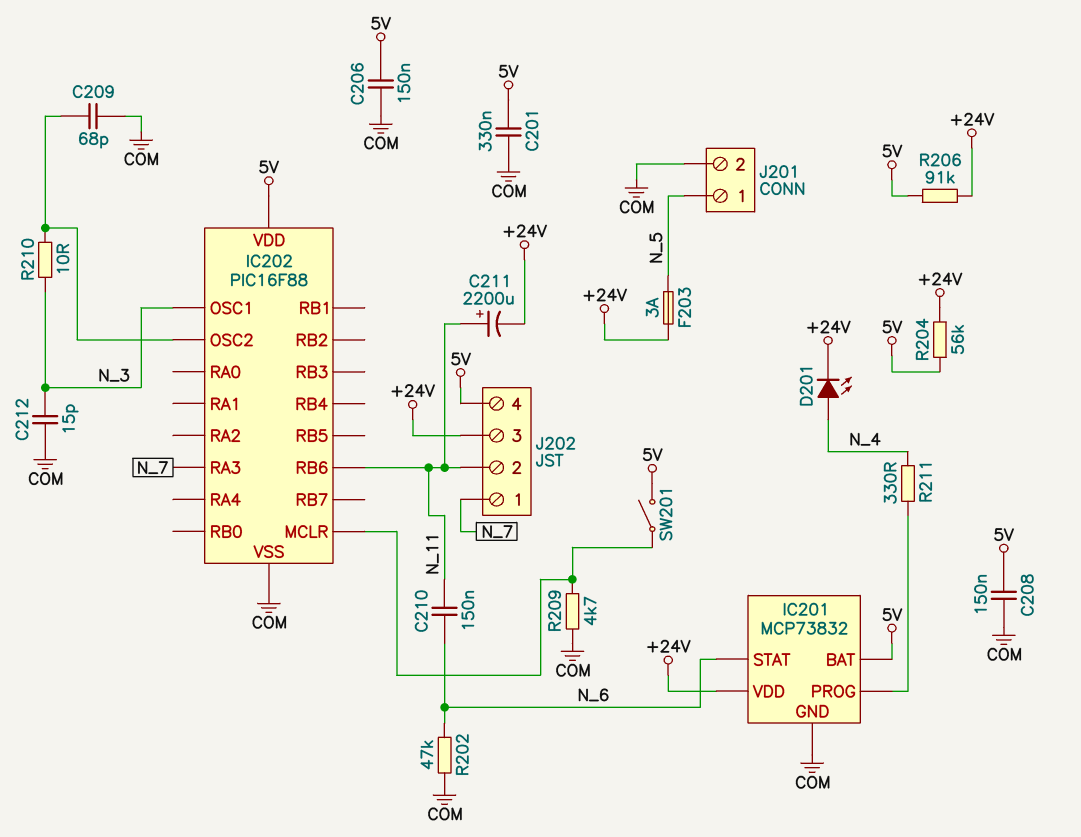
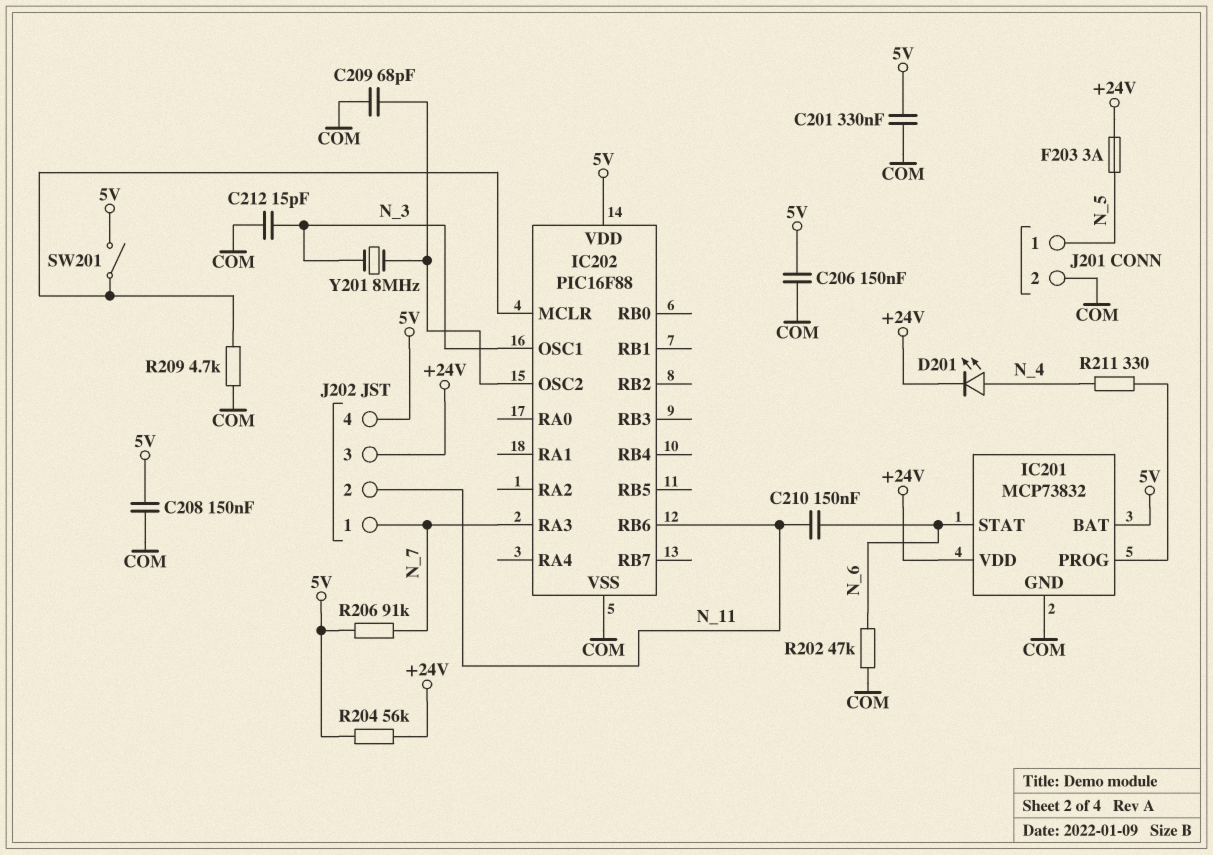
C211: 2200uF (plus N_11, minus +24V) -> none
R206: 91k (+24V, 5V) -> 91k (5V, N_7)
R210: 10 (IC202/OSC2, N_3) -> none
Y201: none -> 8MHz (IC202/OSC2, N_3)

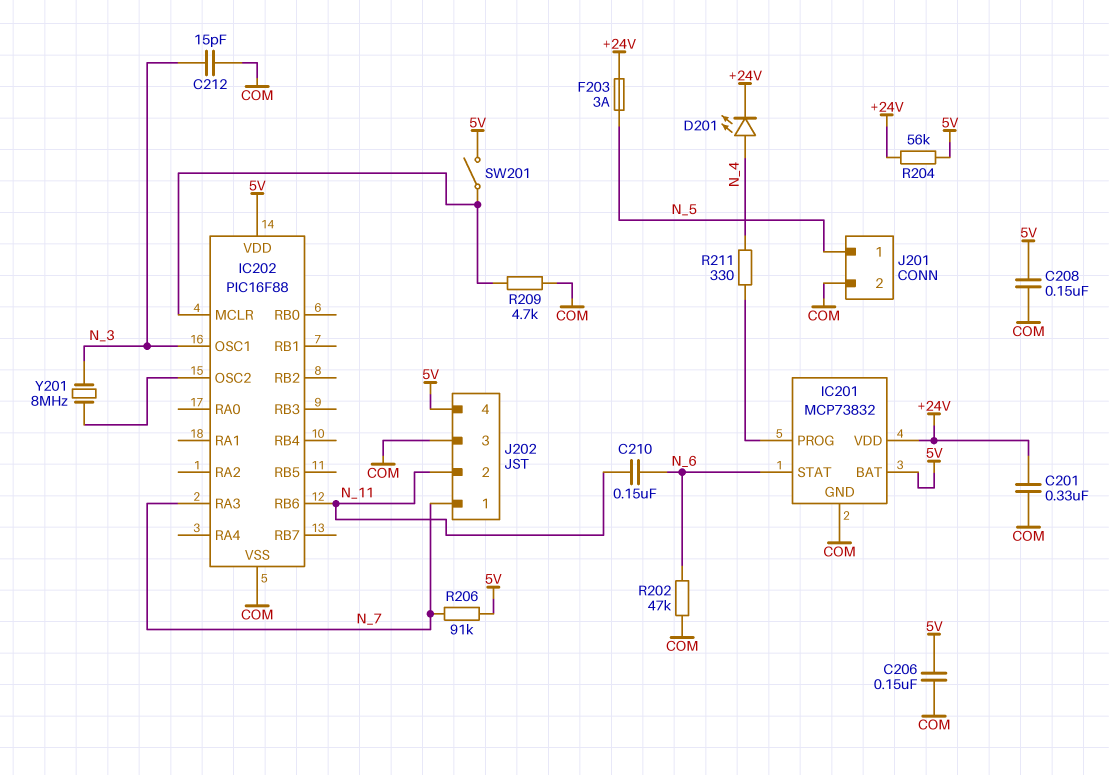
C201: 330nF (5V, COM) -> 330nF (+24V, COM)
C209: 68pF (COM, IC202/OSC2) -> none
J202 pin 3: +24V -> COM

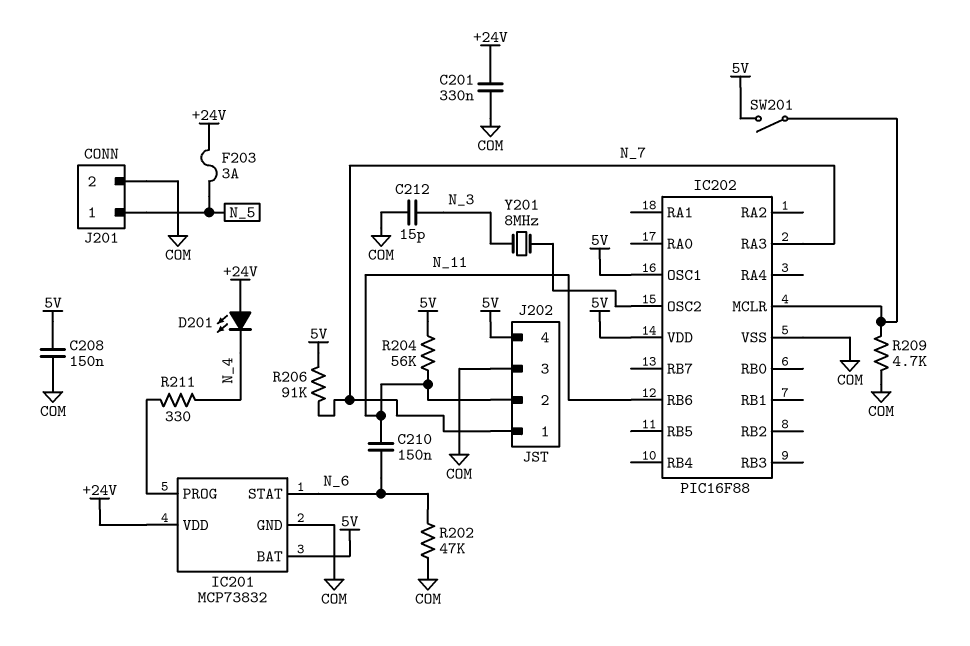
C206: 150nF (5V, COM) -> none
D201: LED (A N_4, K +24V) -> LED (A +24V, K N_4)
IC202 pin OSC1: N_3 -> 5V
R204: 56k (+24V, 5V) -> 56k (5V, N_11)

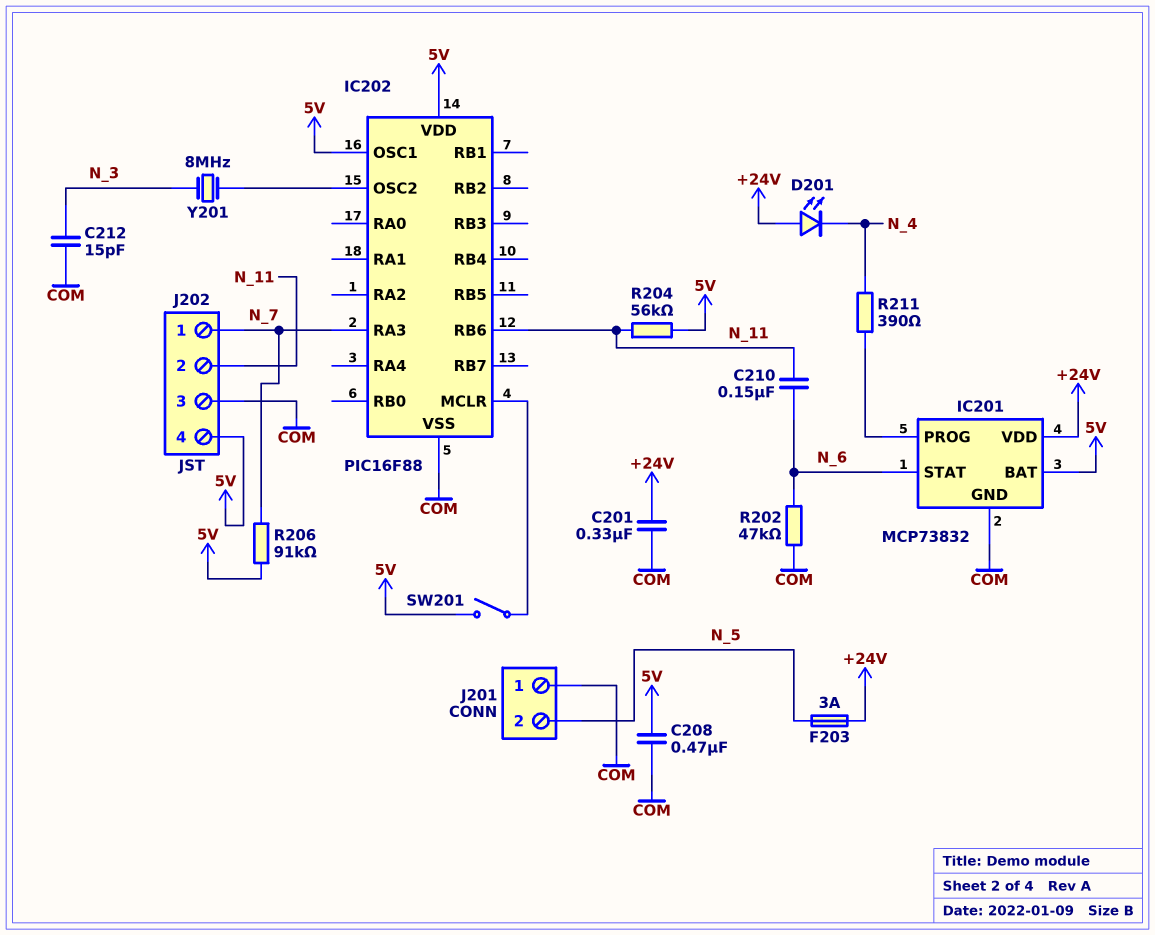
C208: 150nF (5V, COM) -> 470nF (5V, COM)
J201 pin 1: N_5 -> COM
J201 pin 2: COM -> N_5
R209: 4.7k (COM, IC202/MCLR) -> none
R211: 330 (IC201/PROG, N_4) -> 390 (IC201/PROG, N_4)

